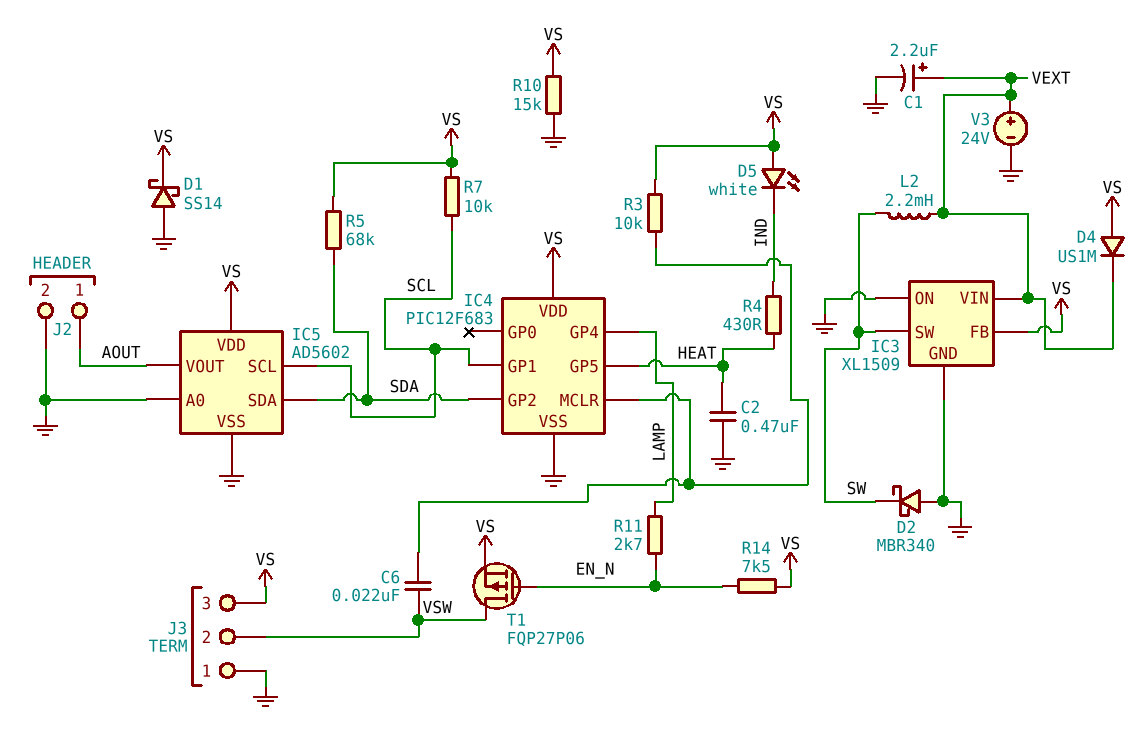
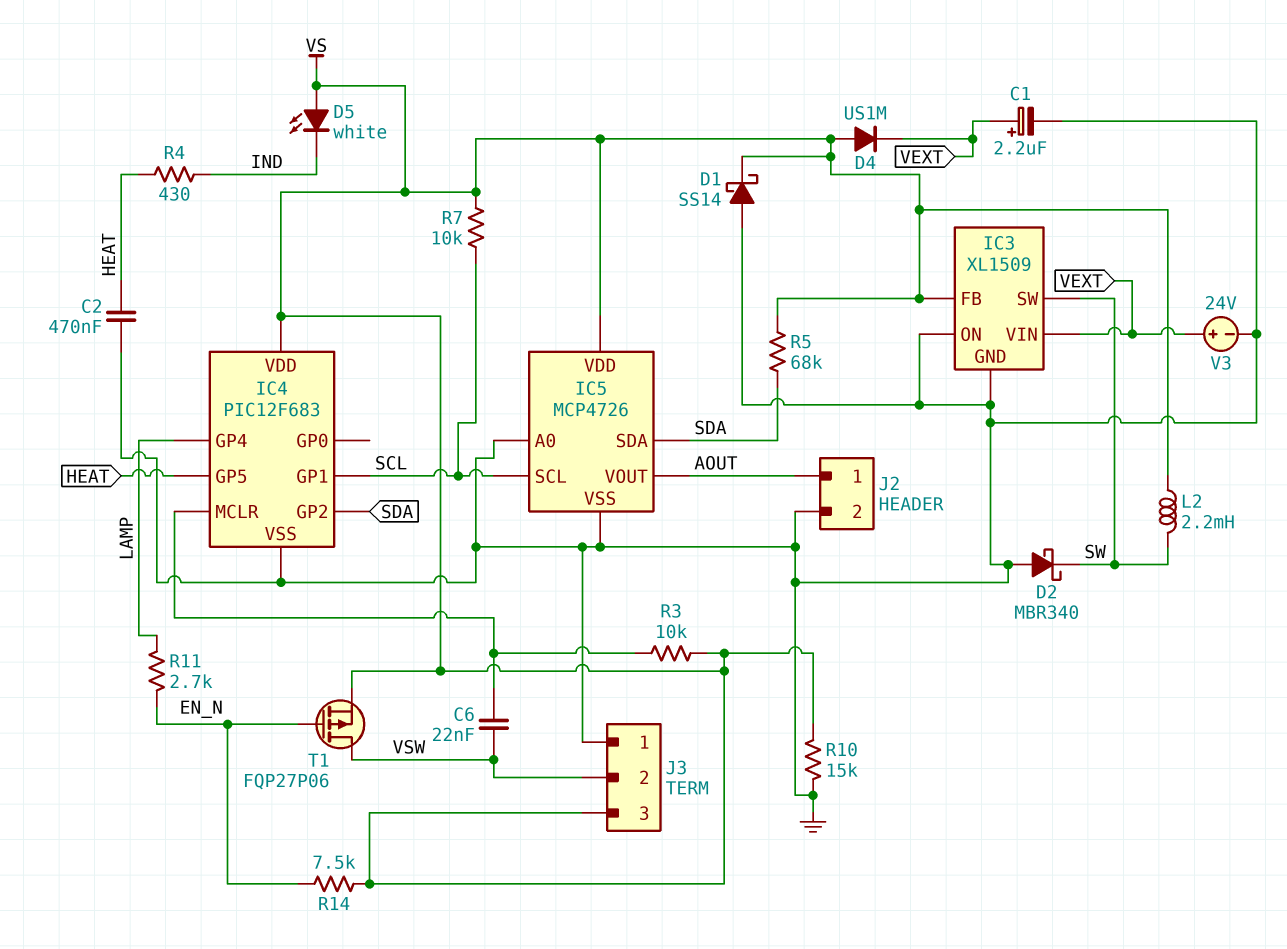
IC5: AD5602 -> MCP4726
L2: 2.2mH (SW, VEXT) -> 2.2mH (SW, VS)

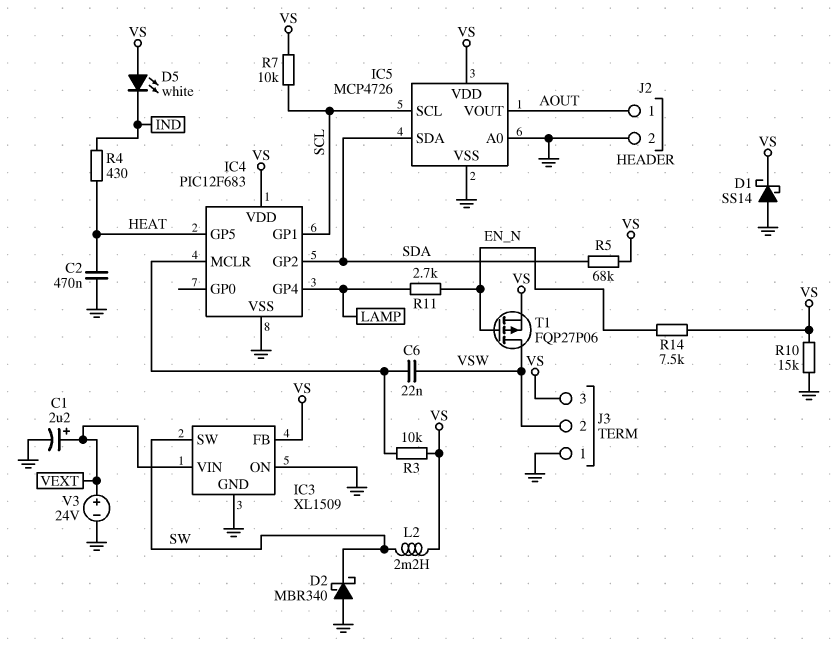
D4: diode US1M (A VS, K VEXT) -> none

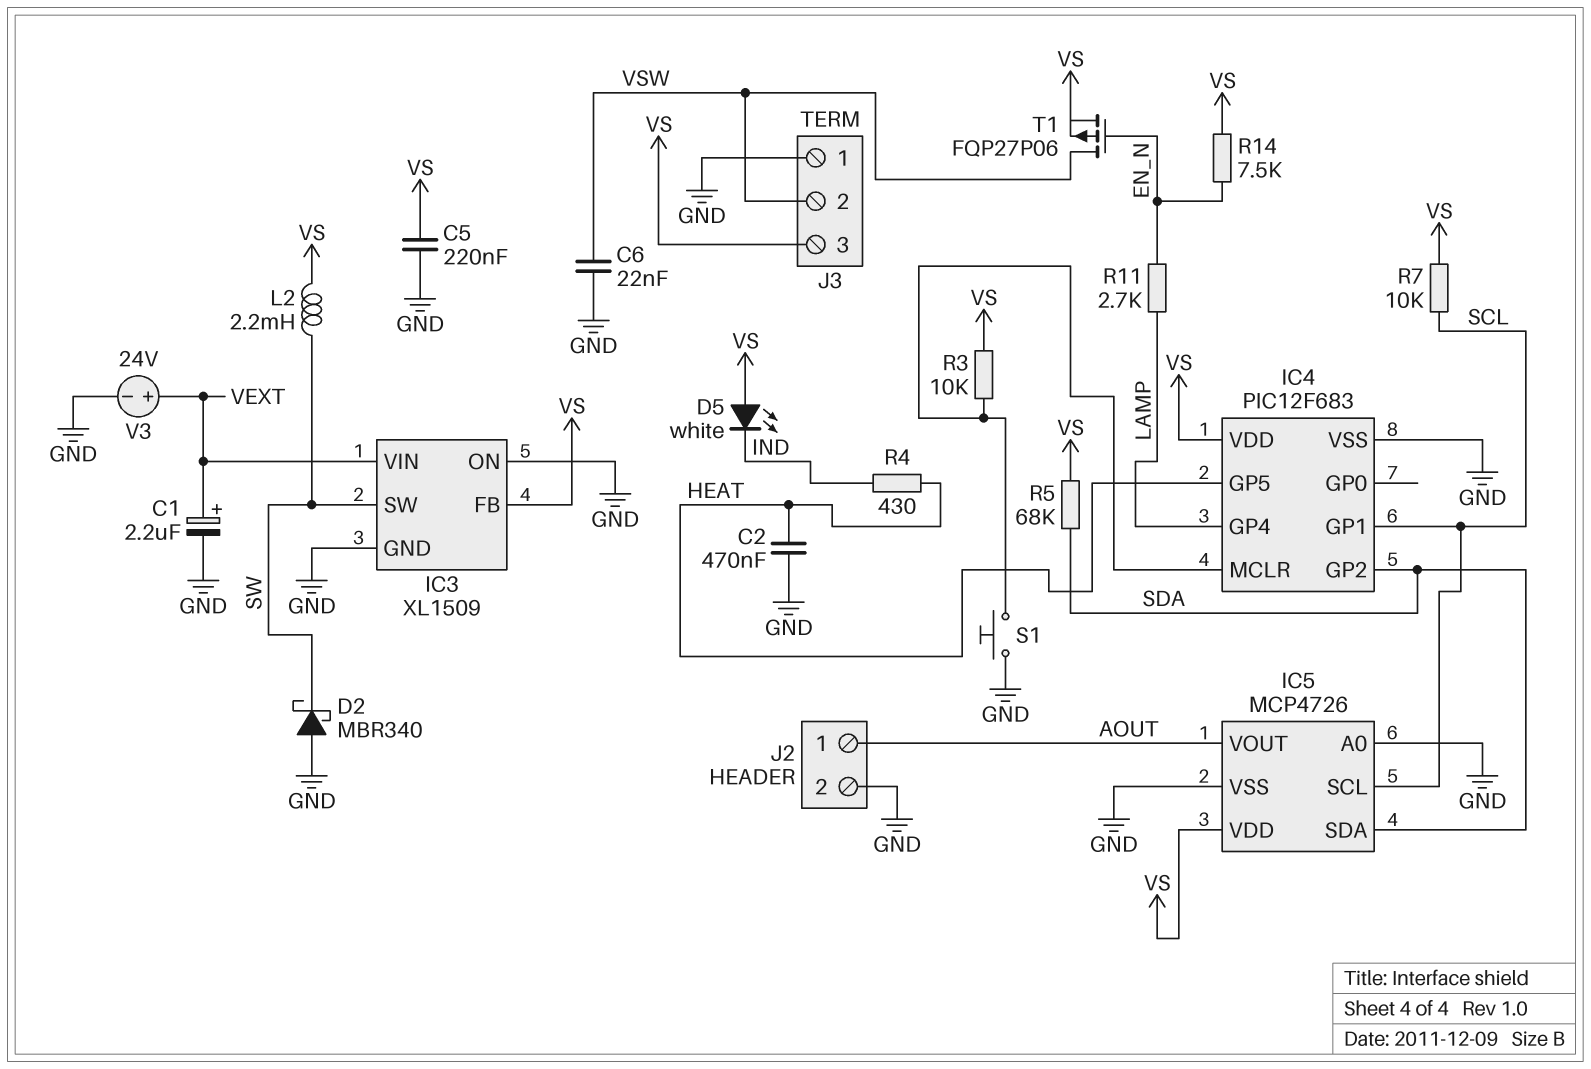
C5: none -> 220nF (GND, VS)
C6: 22nF (IC4/MCLR, VSW) -> 22nF (GND, VSW)
D1: schottky SS14 (A GND, K VS) -> none
R10: 15k (GND, VS) -> none
S1: none -> button (GND, IC4/MCLR)

